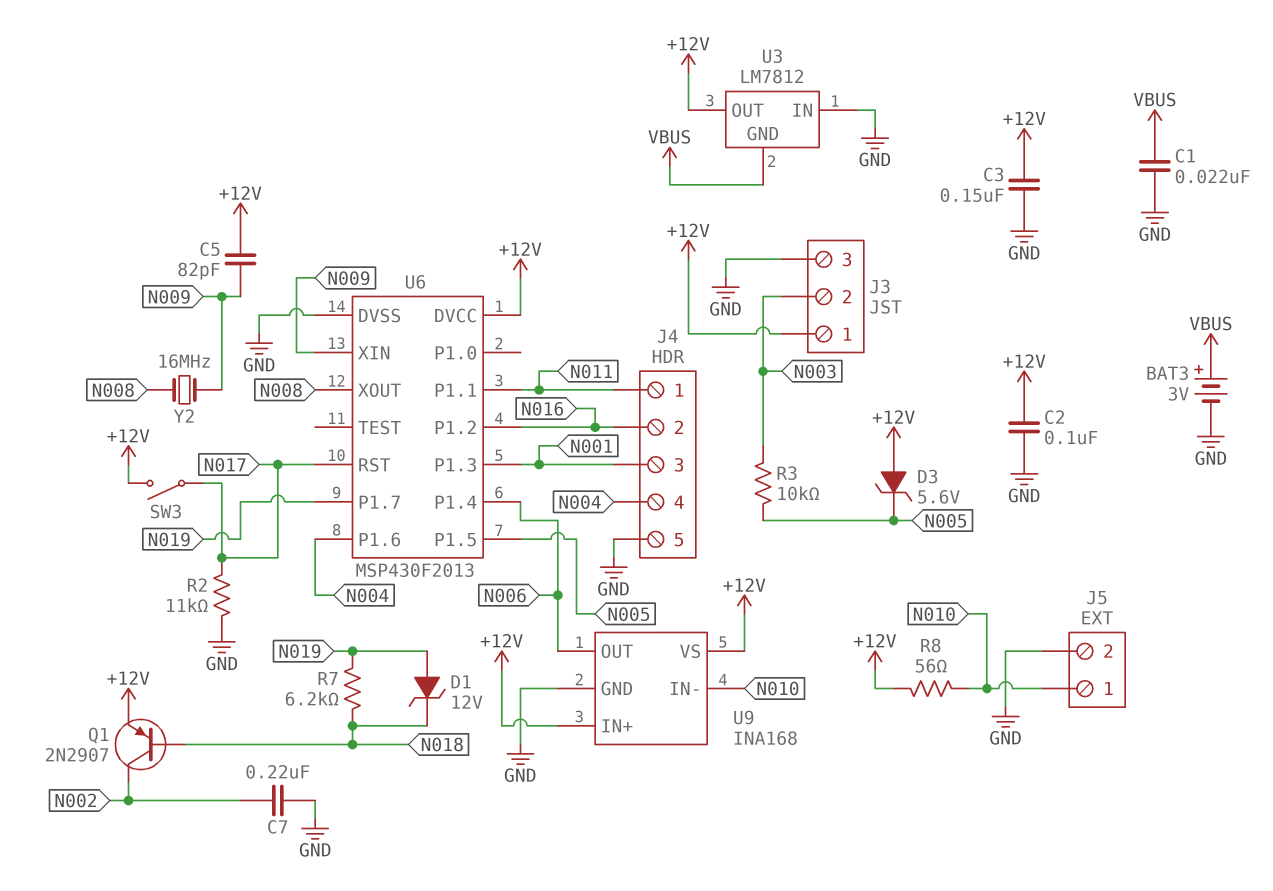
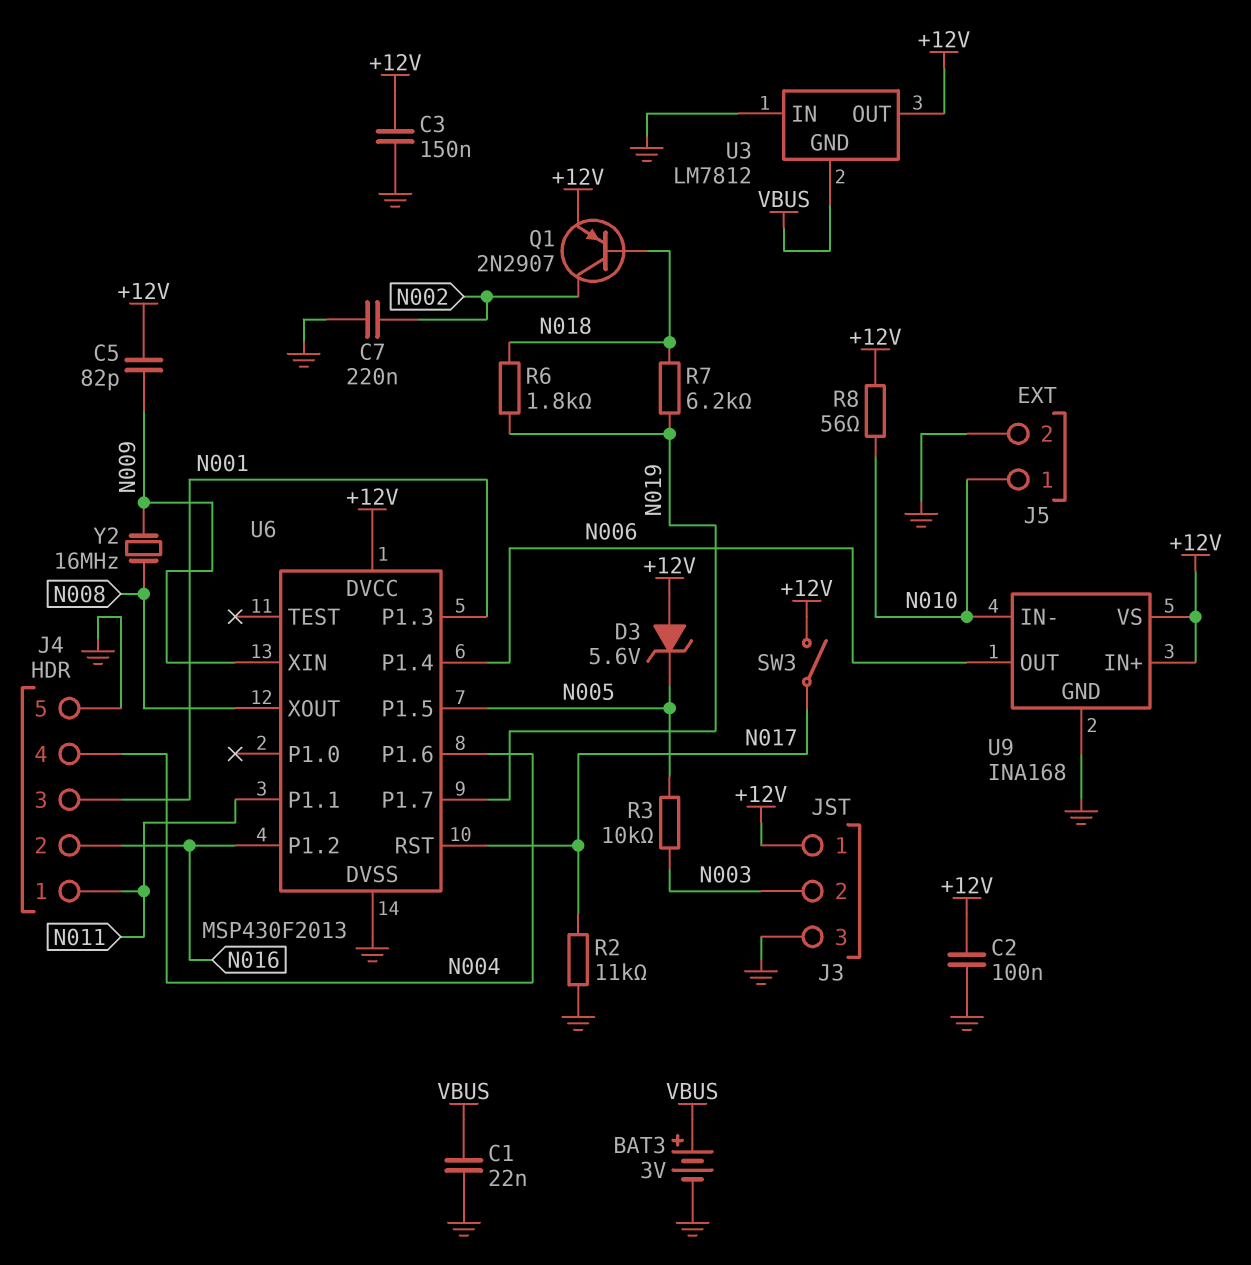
D1: zener 12V (A N019, K N018) -> none
R6: none -> 1.8k (N018, N019)

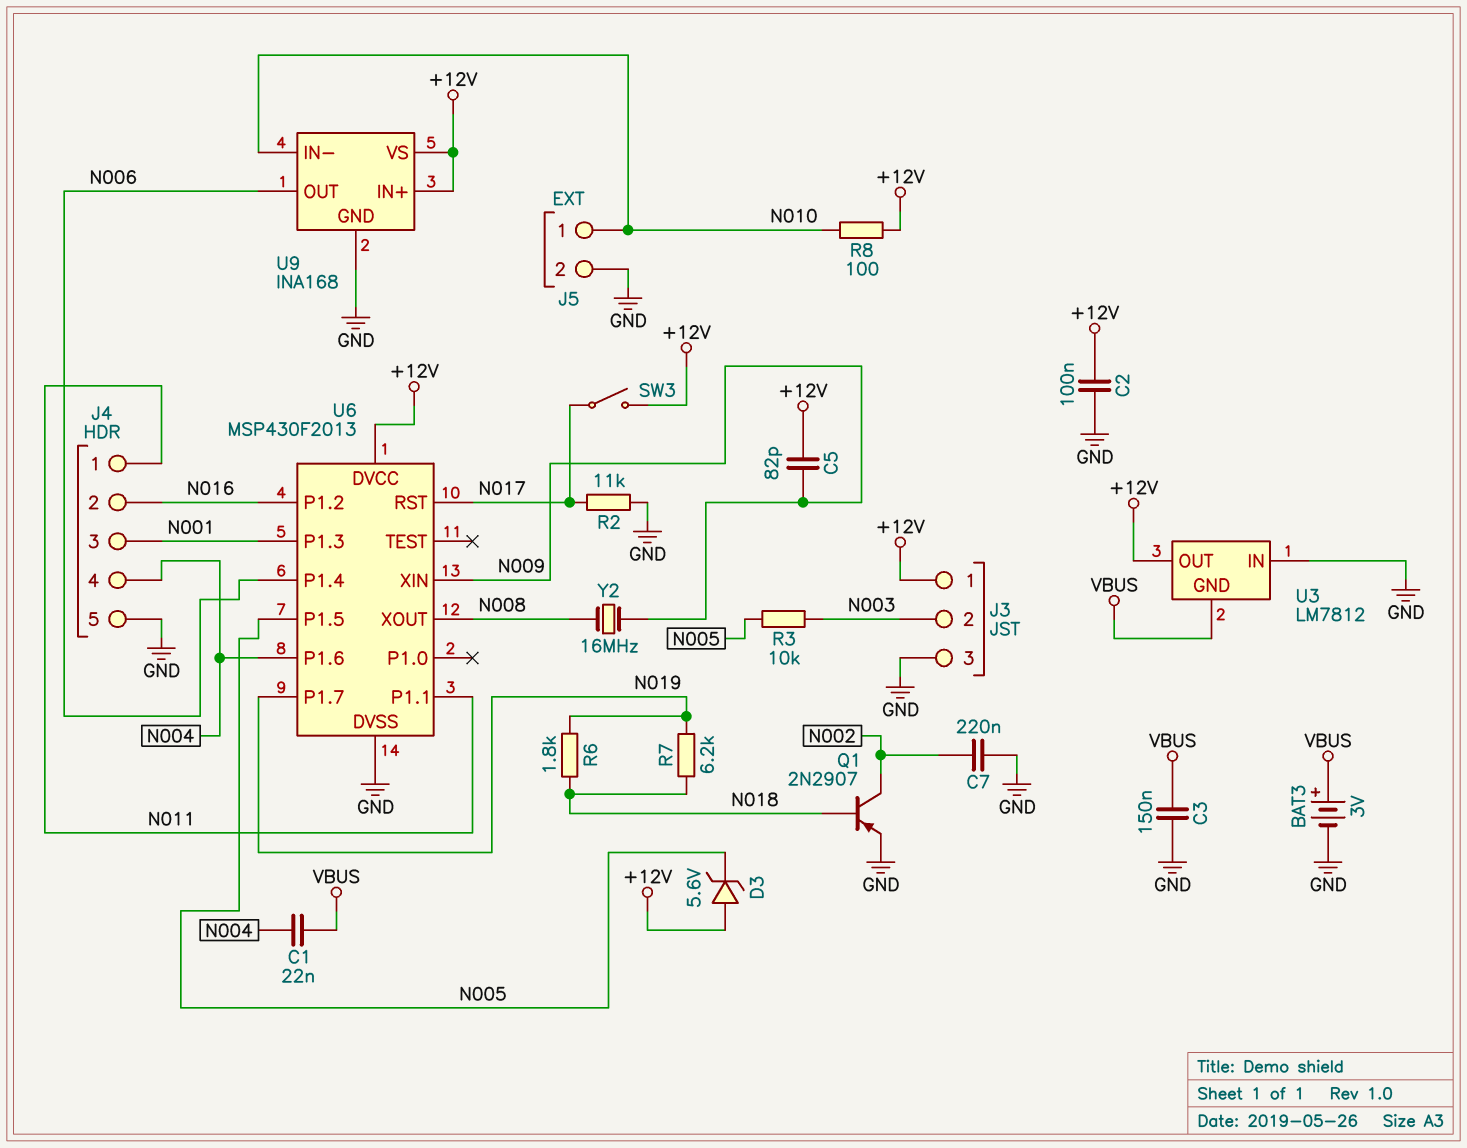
C1: 22nF (GND, VBUS) -> 22nF (N004, VBUS)
C3: 150nF (+12V, GND) -> 150nF (GND, VBUS)
Q1: PNP 2N2907 (B N018, C N002, E +12V) -> PNP 2N2907 (B N018, C N002, E GND)
R8: 56 (+12V, N010) -> 100 (+12V, N010)

